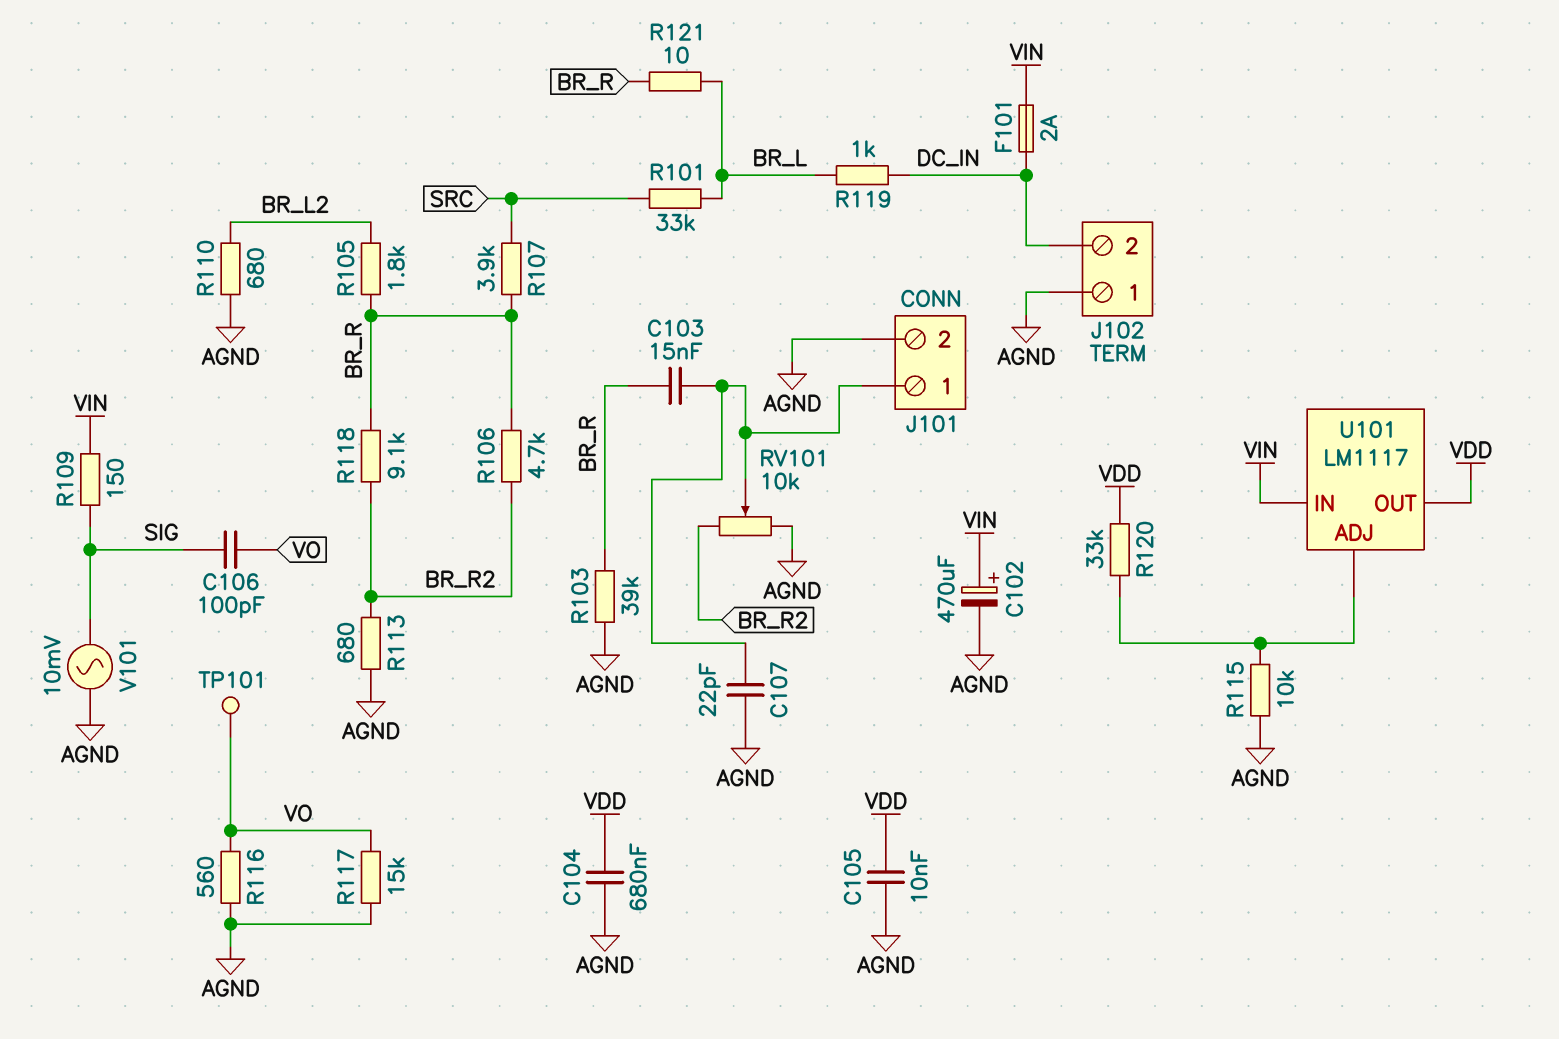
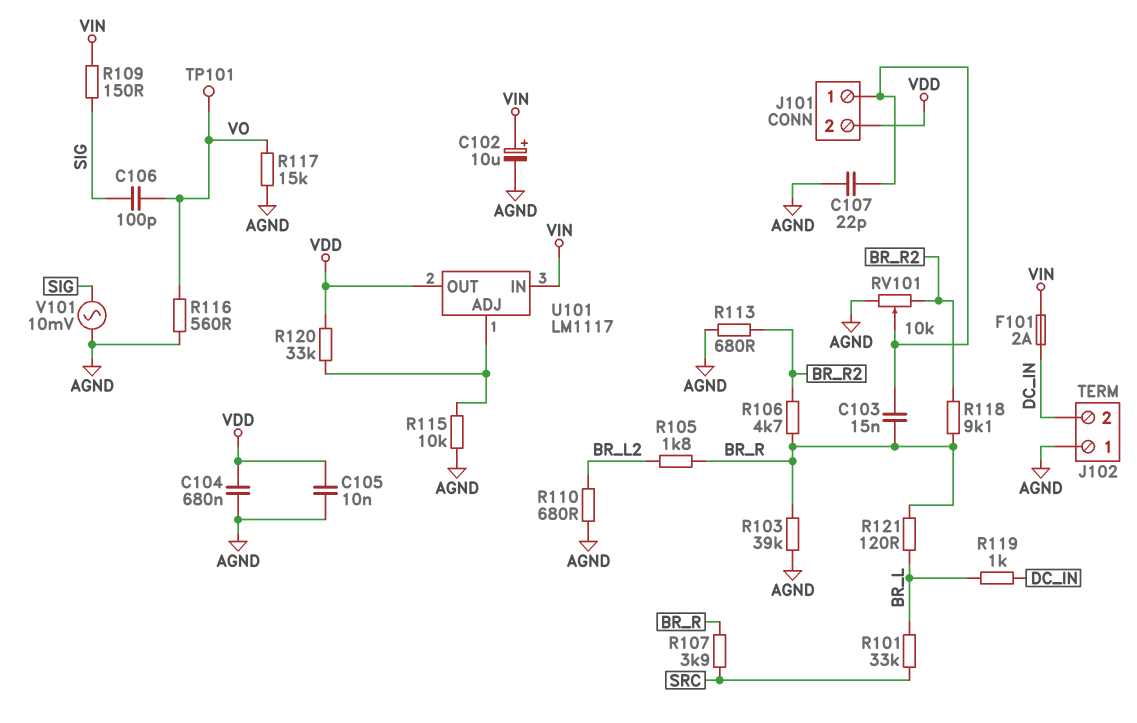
C102: 470uF (plus VIN, minus AGND) -> 10uF (plus VIN, minus AGND)
J101 pin 2: AGND -> VDD
R121: 10 (BR_L, BR_R) -> 120 (BR_L, BR_R)

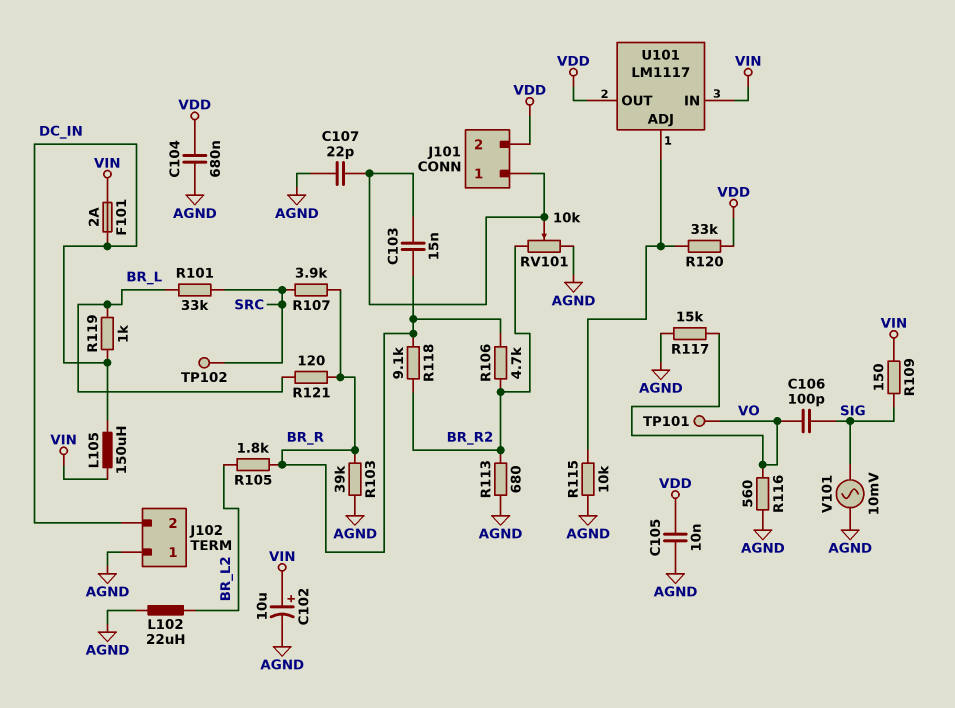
L102: none -> 22uH (AGND, BR_L2)
L105: none -> 150uH (DC_IN, VIN)
R110: 680 (AGND, BR_L2) -> none
TP102: none -> test point (SRC)

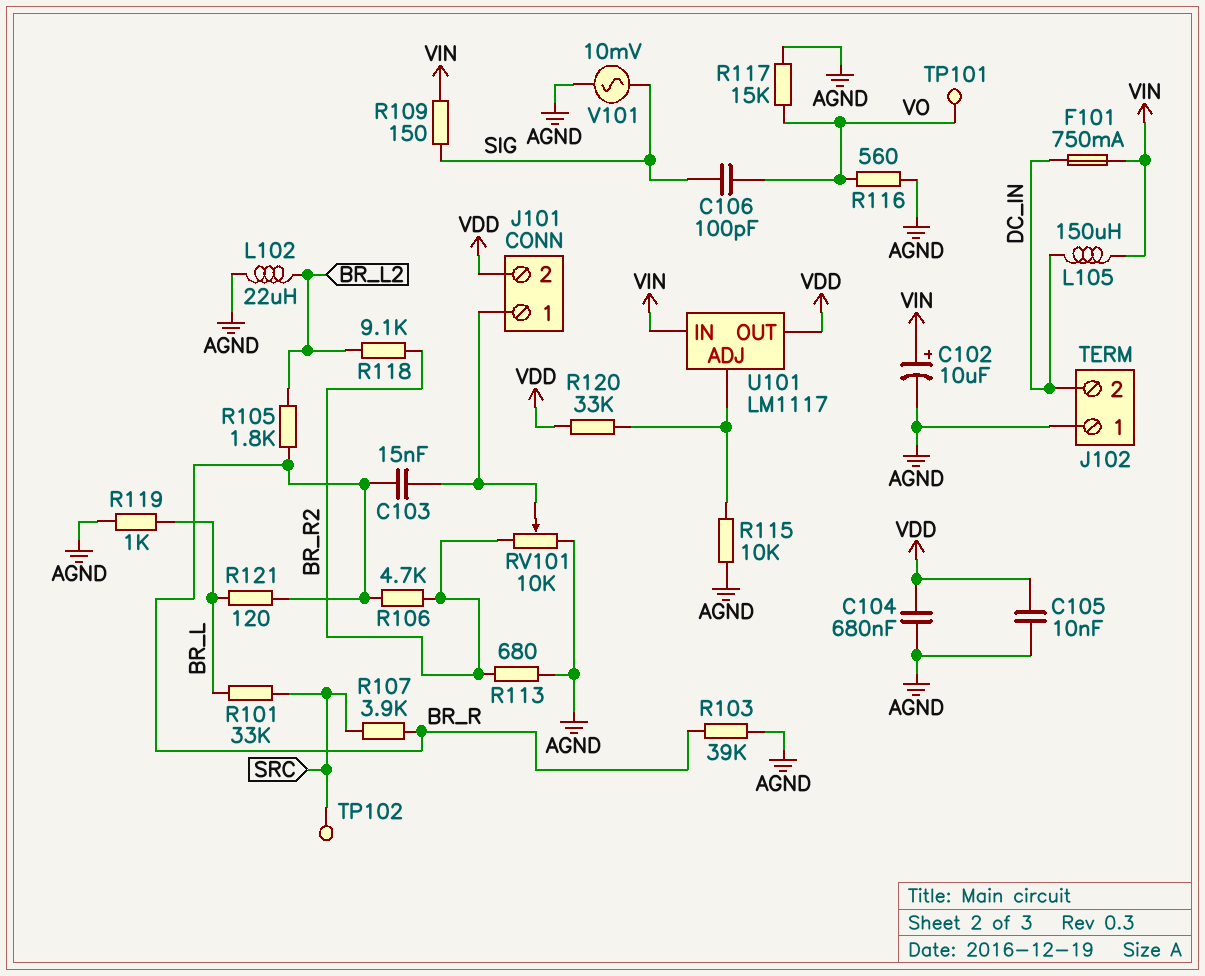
C107: 22pF (AGND, J101/1) -> none
F101: 2A (DC_IN, VIN) -> 750mA (DC_IN, VIN)
R118: 9.1k (BR_R, BR_R2) -> 9.1k (BR_L2, BR_R2)
R119: 1k (BR_L, DC_IN) -> 1k (AGND, BR_L)

